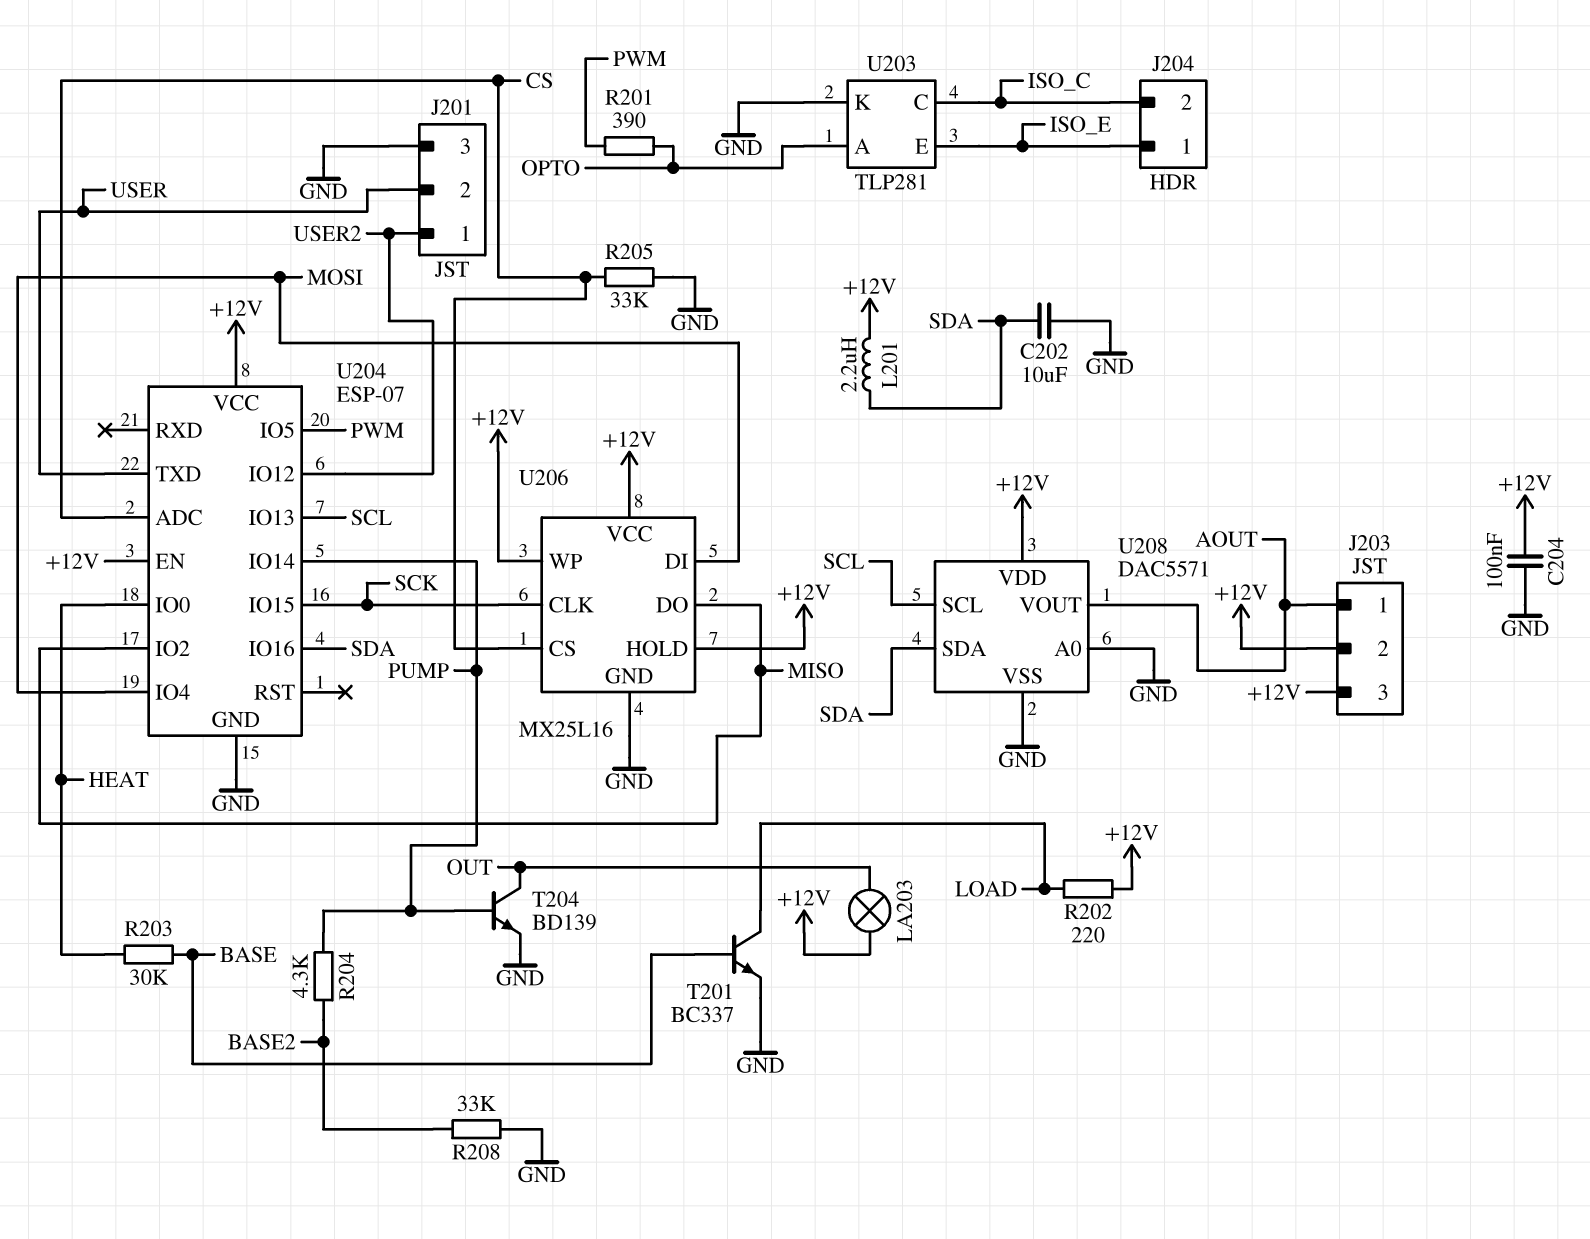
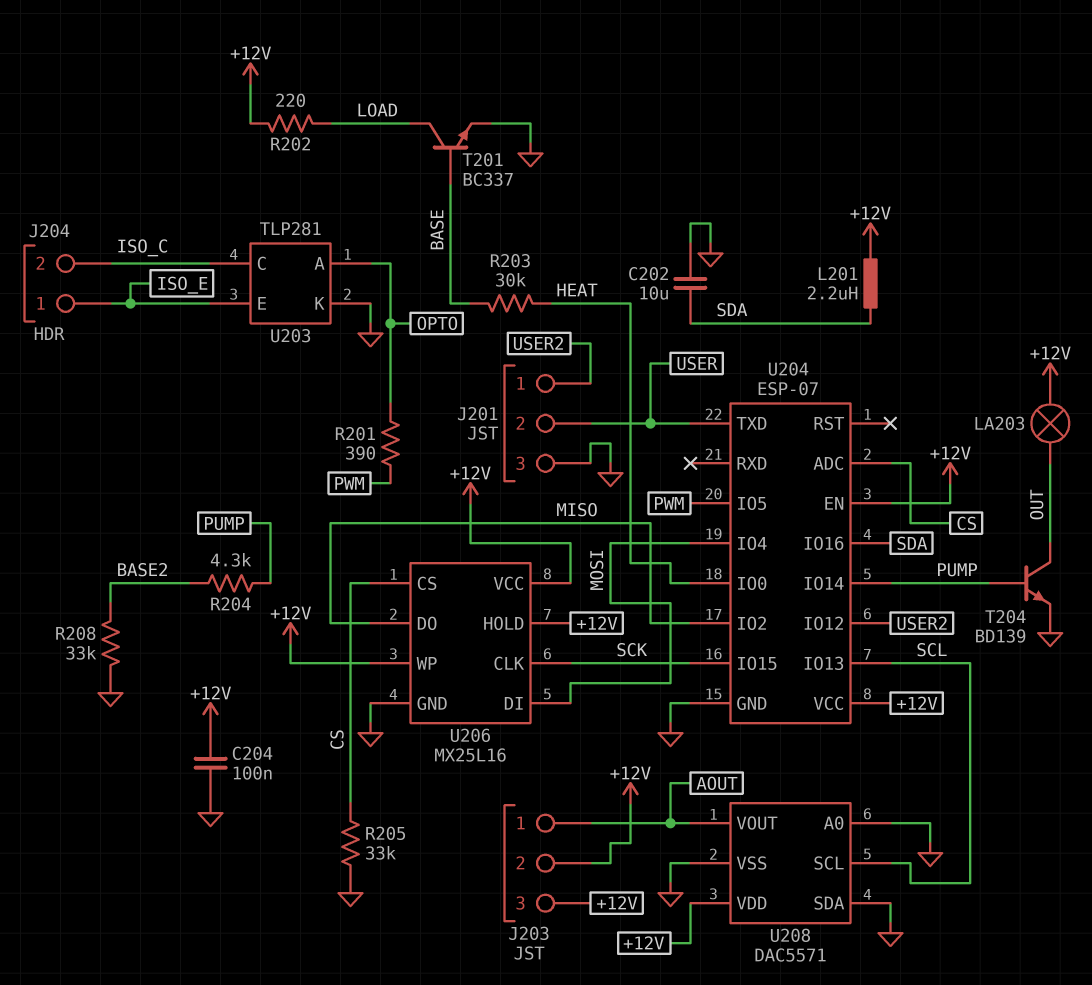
U208 pin SDA: SDA -> GND

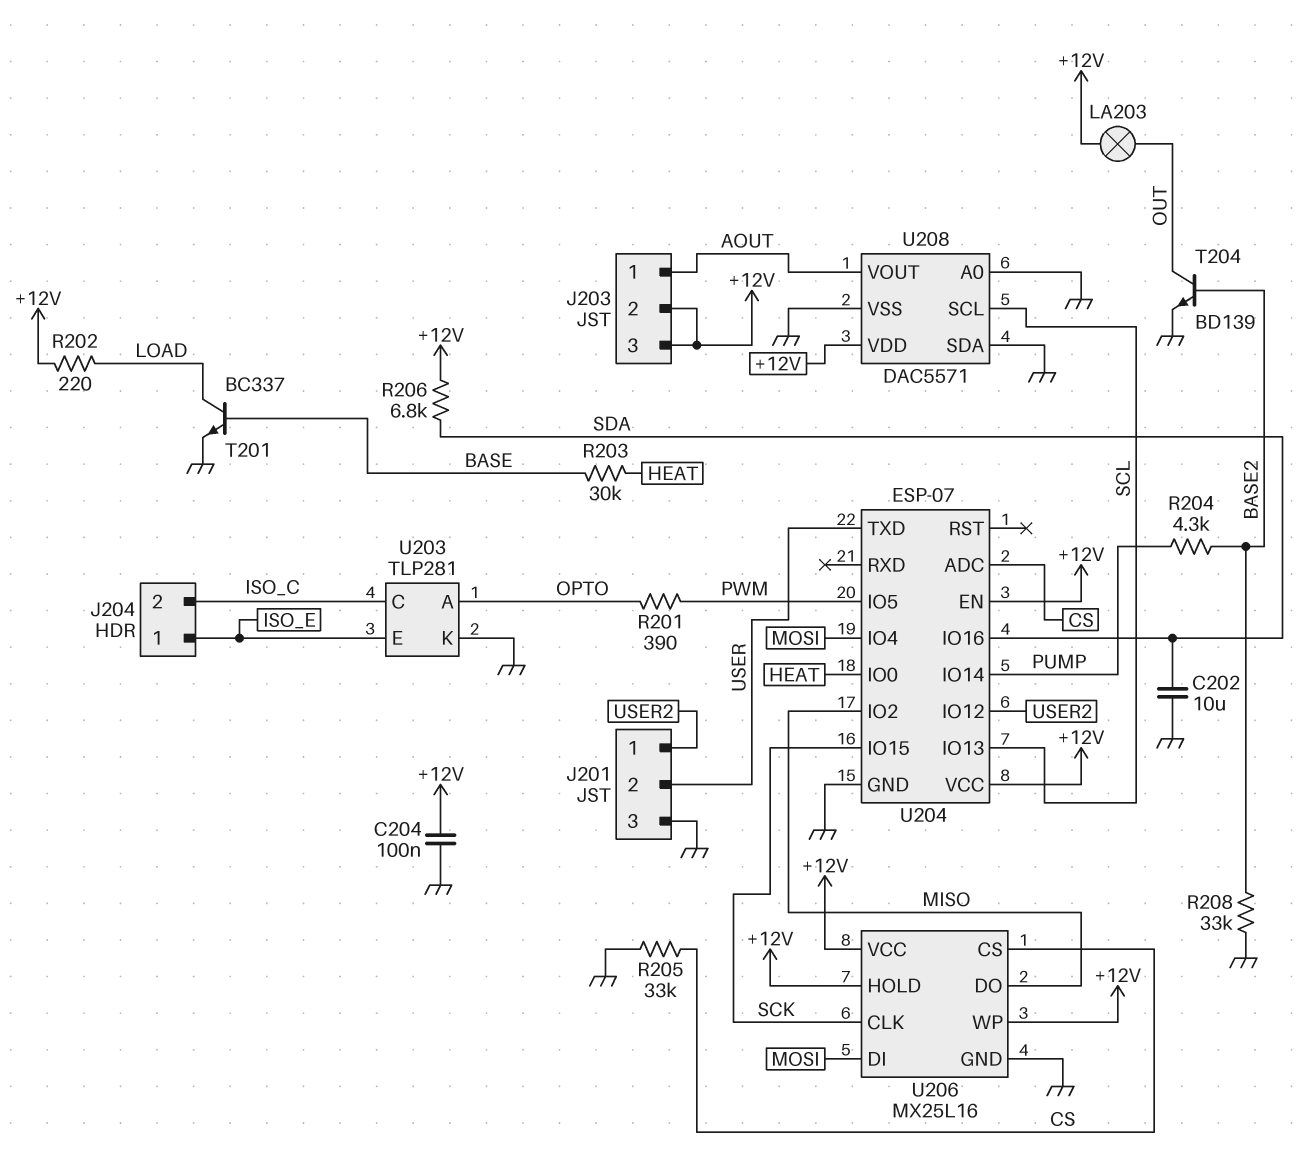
L201: 2.2uH (+12V, SDA) -> none
R206: none -> 6.8k (+12V, SDA)
T204: NPN BD139 (B PUMP, C OUT, E GND) -> NPN BD139 (B BASE2, C OUT, E GND)

